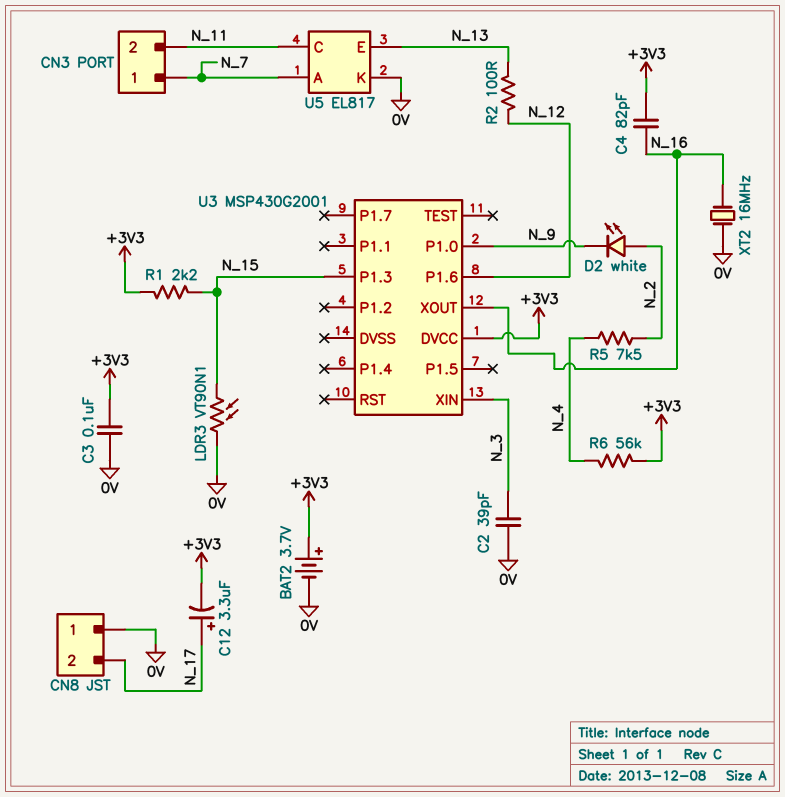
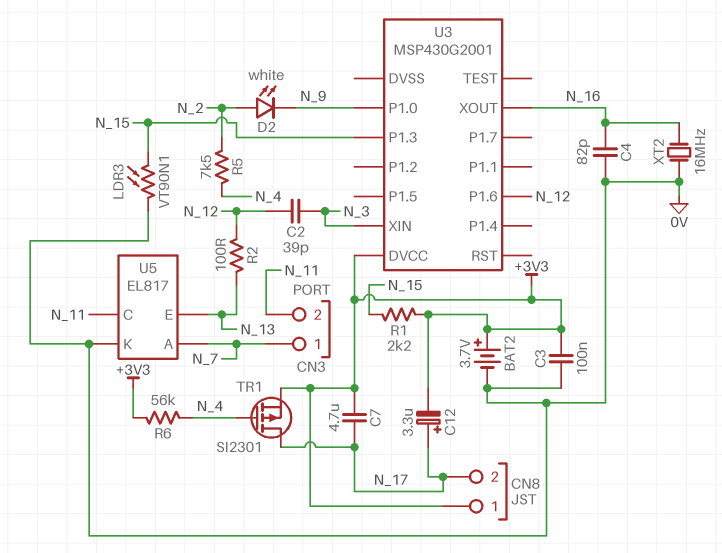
C2: 39pF (0V, N_3) -> 39pF (N_3, N_12)
C4: 82pF (+3V3, N_16) -> 82pF (0V, N_16)
C7: none -> 4.7uF (+3V3, N_17)
CN8 pin 1: 0V -> +3V3
TR1: none -> PMOS SI2301 (G N_4, D N_17, S +3V3)

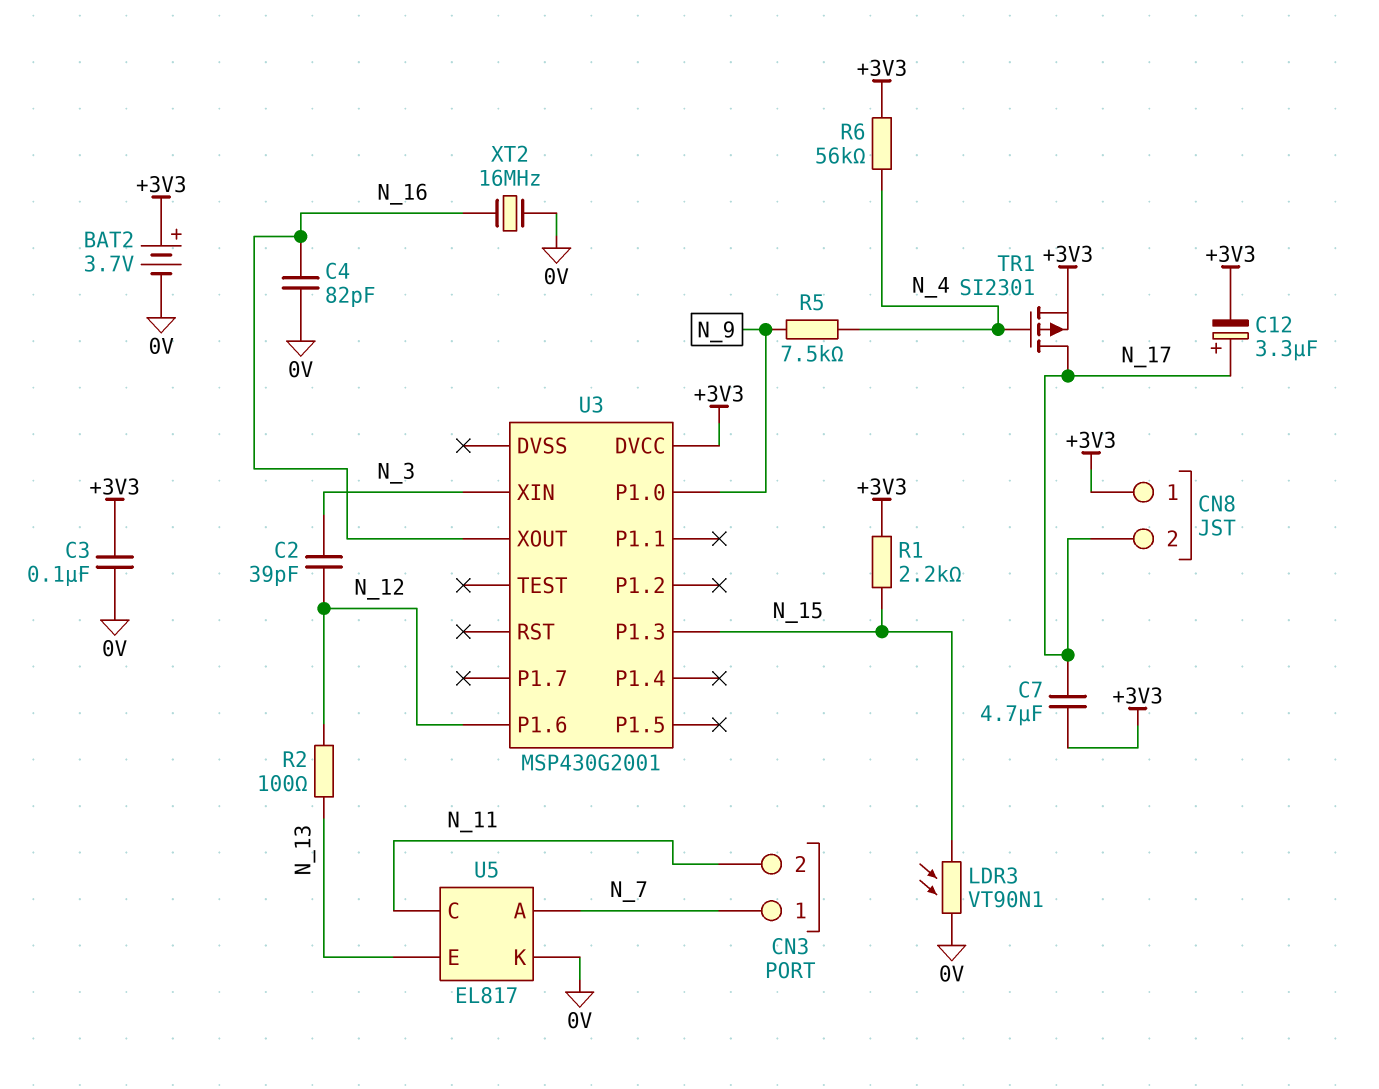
D2: LED white (A N_2, K N_9) -> none
R5: 7.5k (N_2, N_4) -> 7.5k (N_4, N_9)

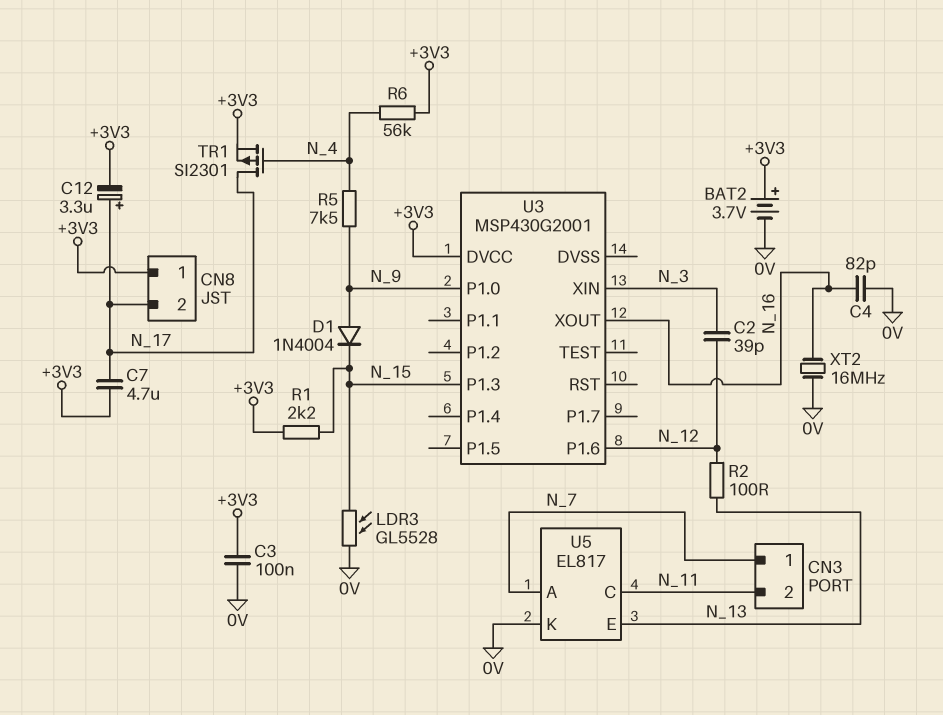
D1: none -> diode 1N4004 (A N_9, K N_15)
LDR3: VT90N1 (0V, N_15) -> GL5528 (0V, N_15)

